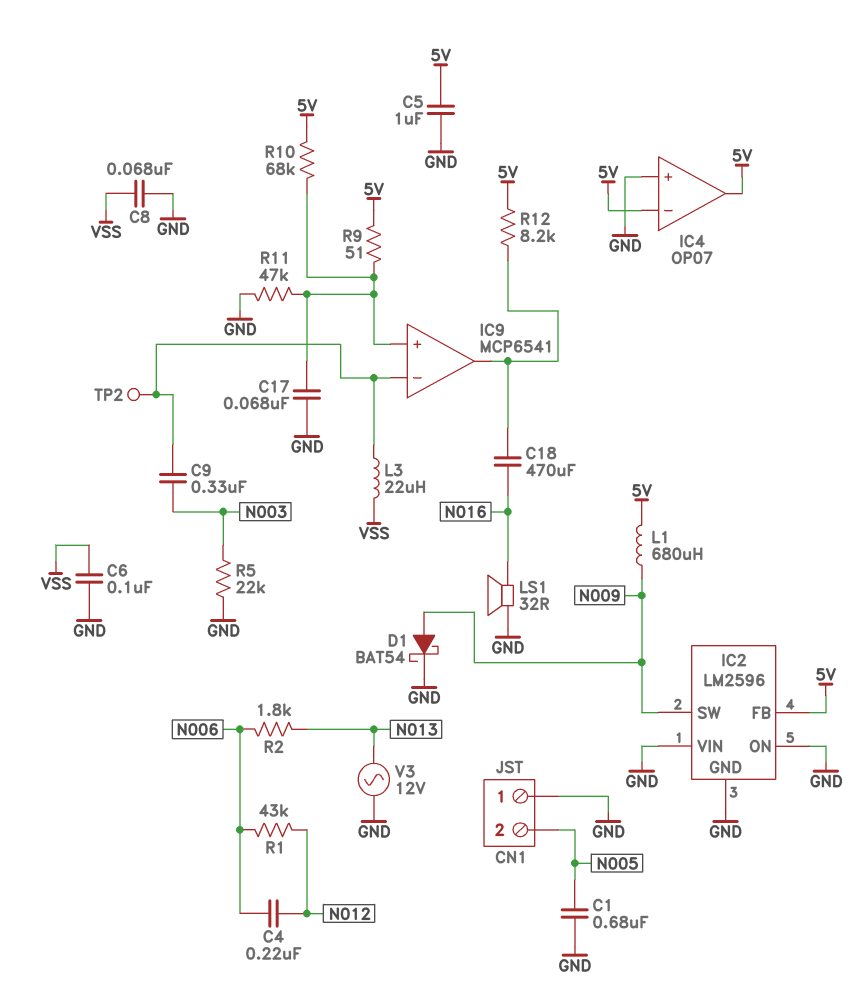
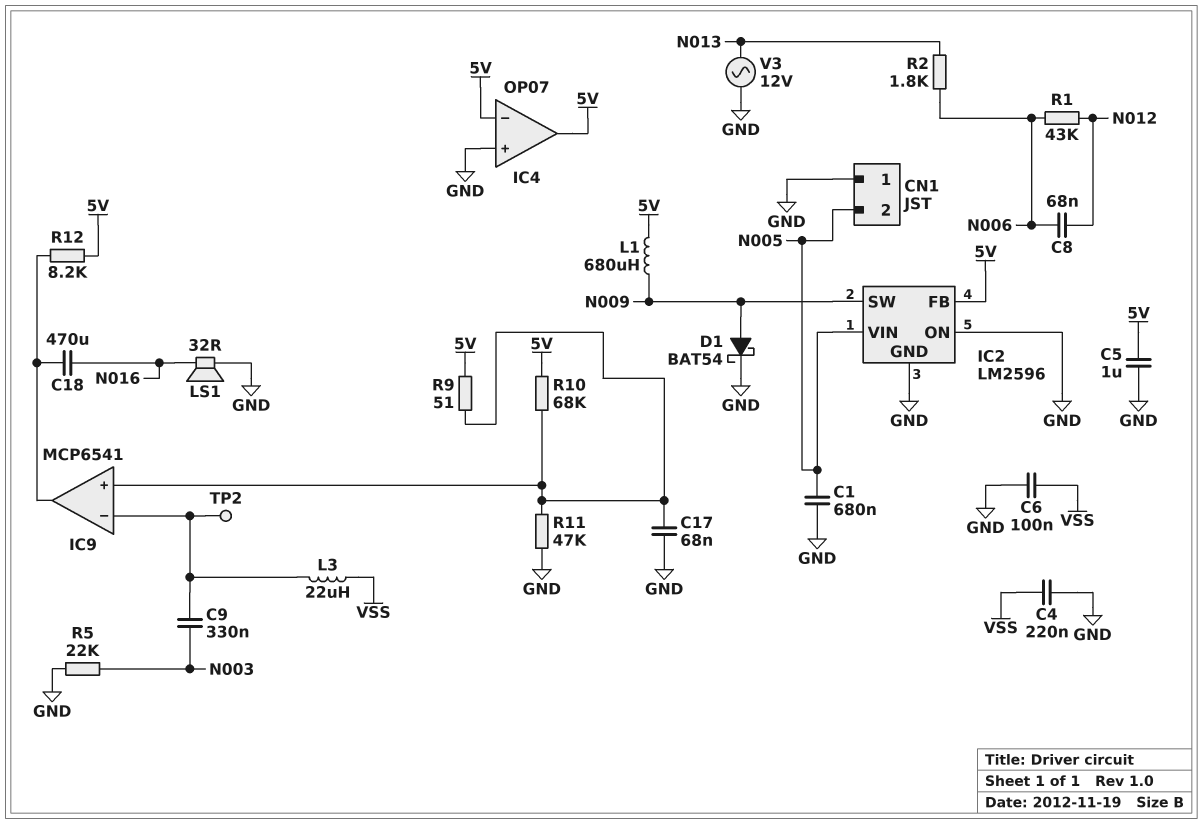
C4: 220nF (N006, N012) -> 220nF (GND, VSS)
C8: 68nF (GND, VSS) -> 68nF (N006, N012)
IC2 pin VIN: GND -> N005

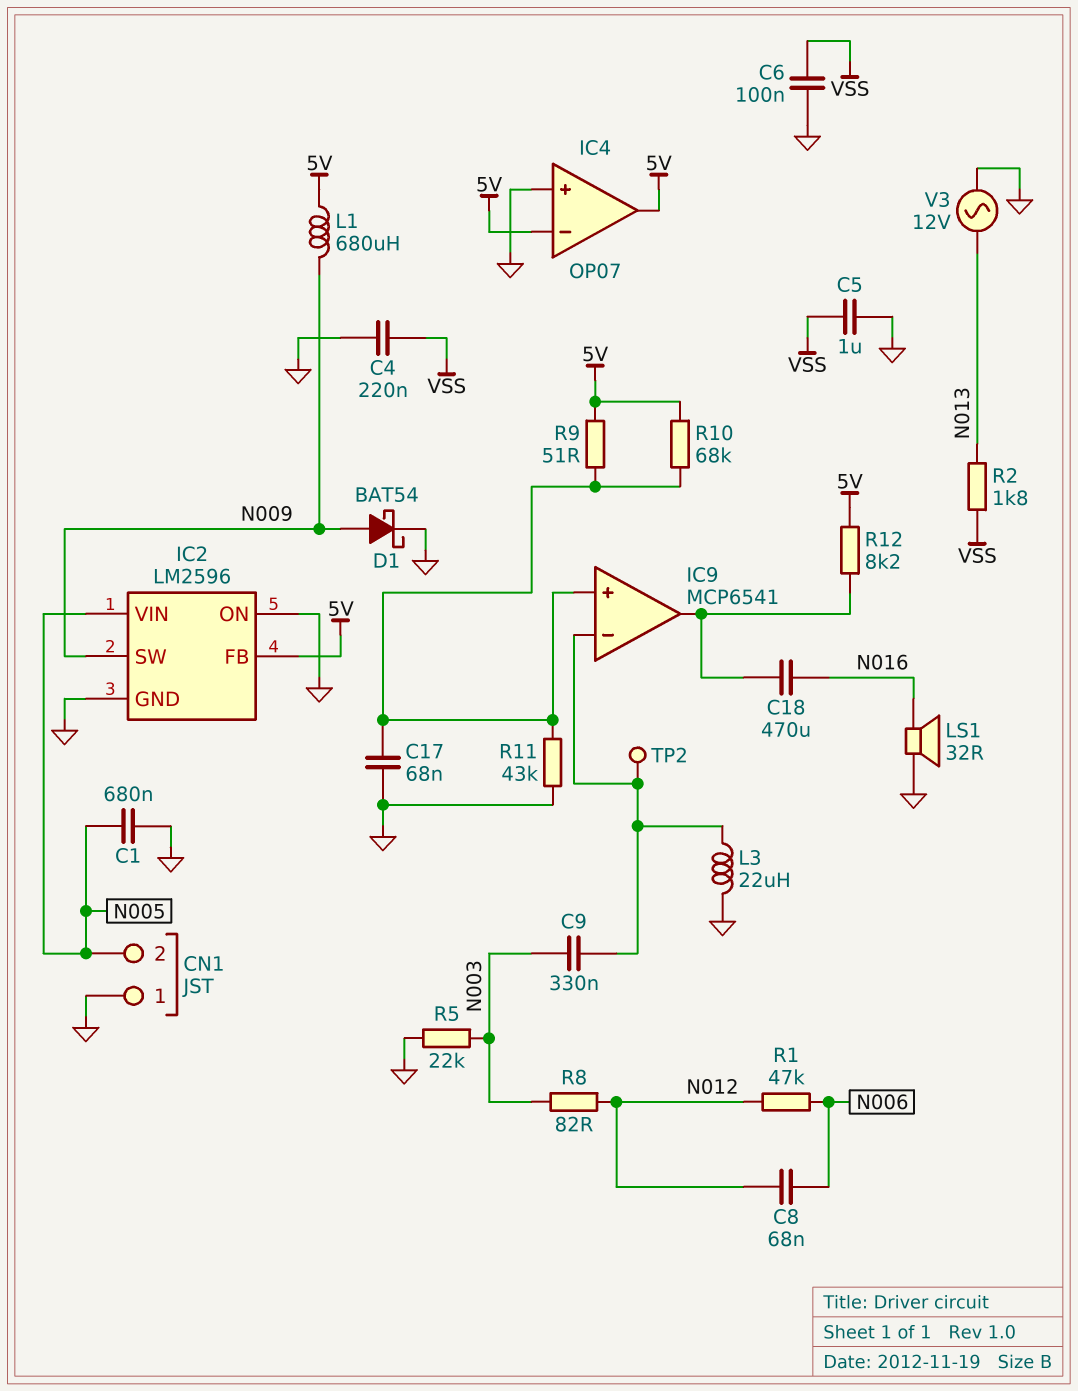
C5: 1uF (5V, GND) -> 1uF (GND, VSS)
L3: 22uH (IC9/in-, VSS) -> 22uH (GND, IC9/in-)
R1: 43k (N006, N012) -> 47k (N006, N012)
R2: 1.8k (N006, N013) -> 1.8k (N013, VSS)
R8: none -> 82 (N003, N012)
R11: 47k (GND, IC9/in+) -> 43k (GND, IC9/in+)

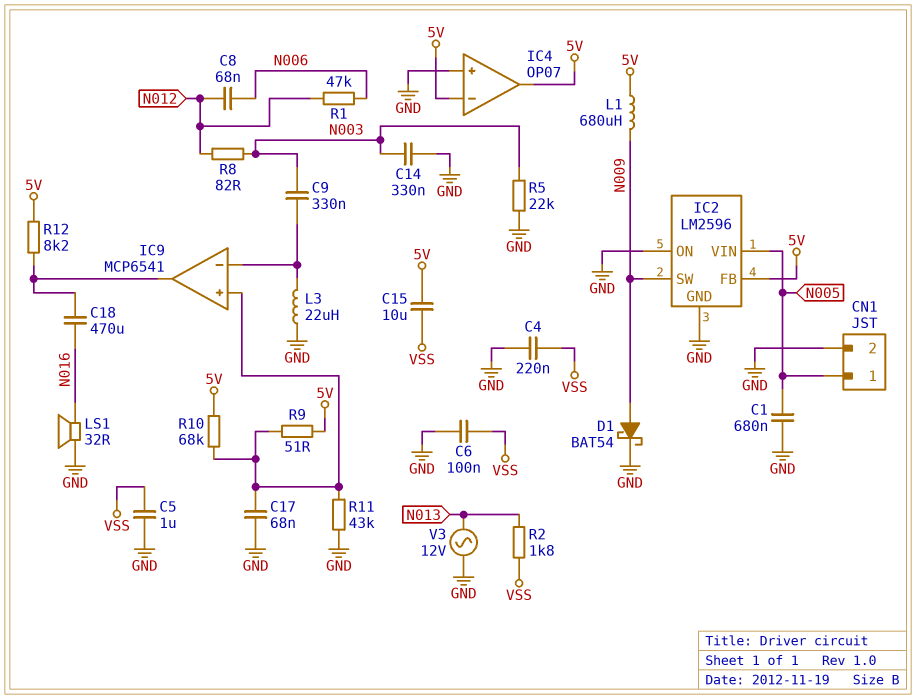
C14: none -> 330nF (GND, N003)
C15: none -> 10uF (5V, VSS)
CN1 pin 1: GND -> N005
CN1 pin 2: N005 -> GND
TP2: test point (IC9/in-) -> none

